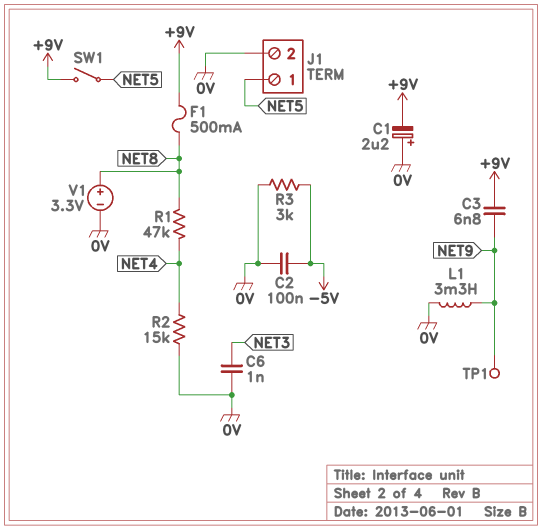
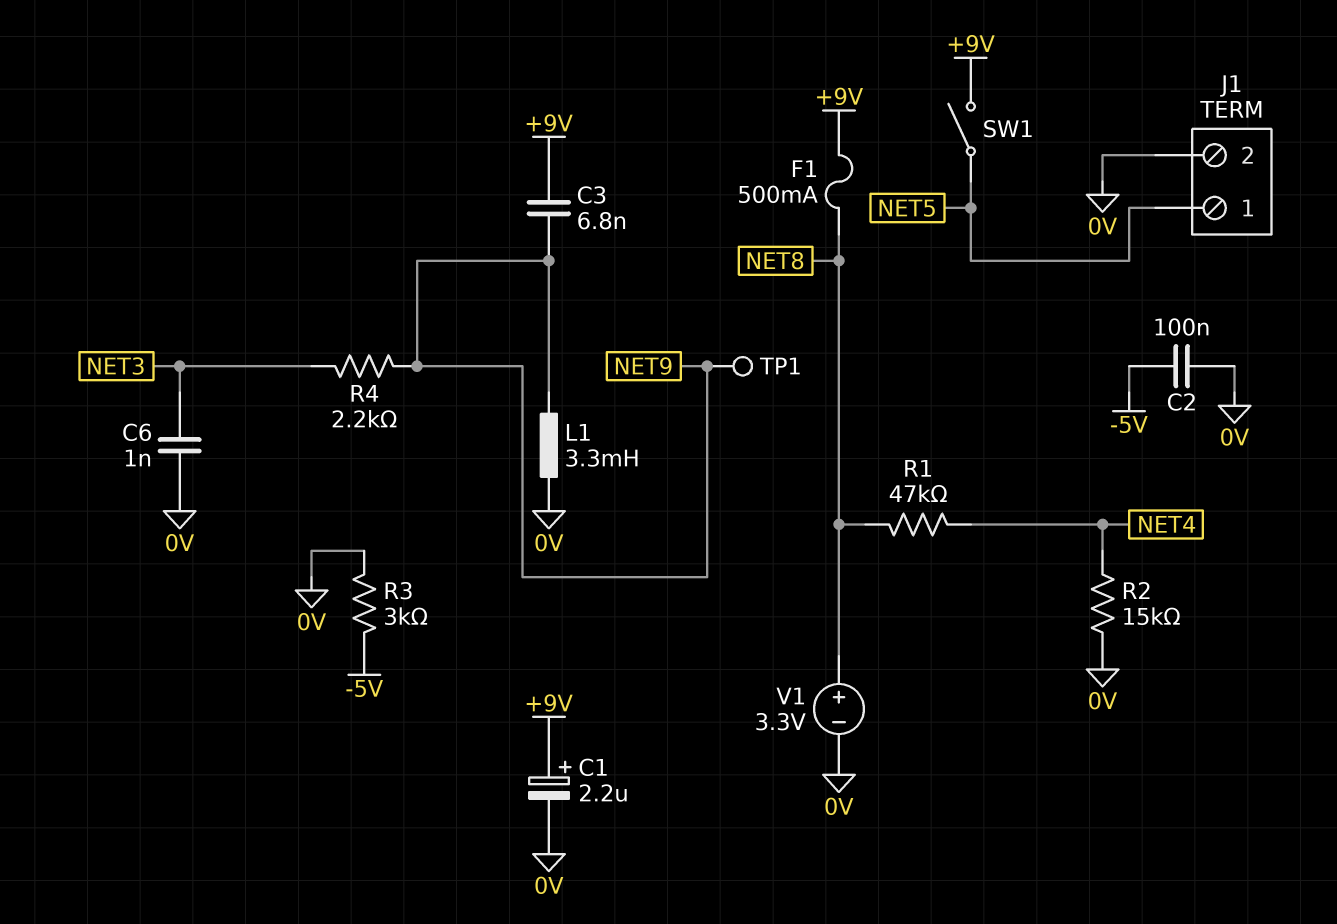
C1: 2.2uF (plus 0V, minus +9V) -> 2.2uF (plus +9V, minus 0V)
R4: none -> 2.2k (NET3, NET9)

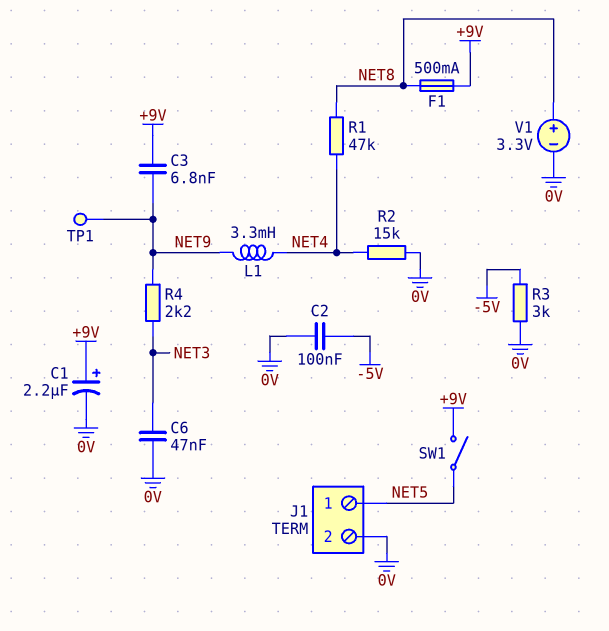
C6: 1nF (0V, NET3) -> 47nF (0V, NET3)
L1: 3.3mH (0V, NET9) -> 3.3mH (NET4, NET9)

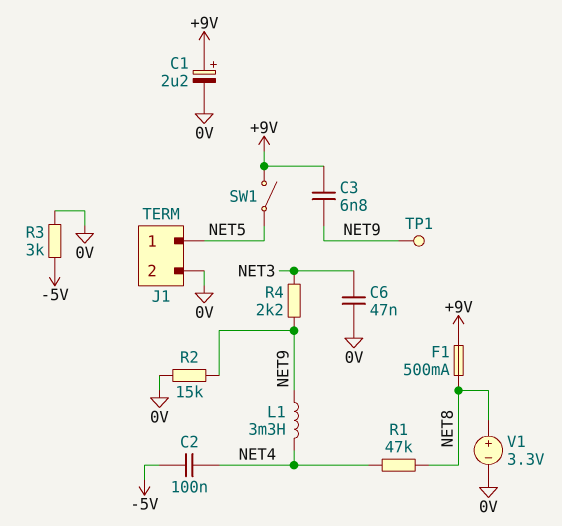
C2: 100nF (-5V, 0V) -> 100nF (-5V, NET4)
R2: 15k (0V, NET4) -> 15k (0V, NET9)

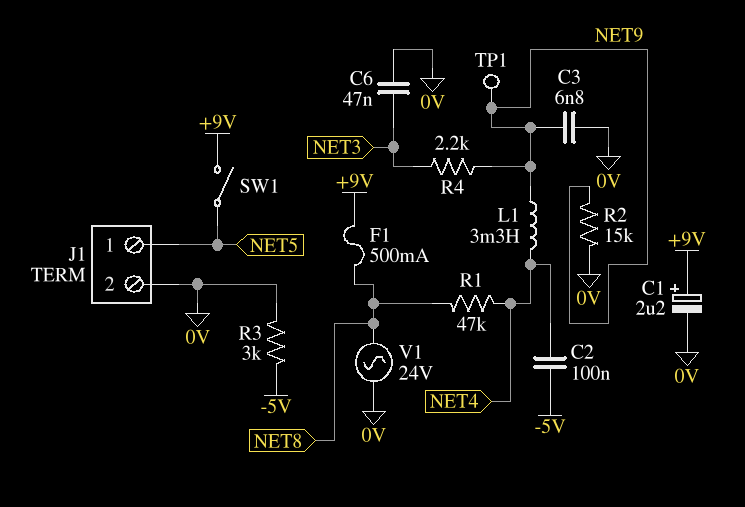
C3: 6.8nF (+9V, NET9) -> 6.8nF (0V, NET9)
V1: 3.3V (plus NET8, minus 0V) -> AC 24V (0V, NET8)

